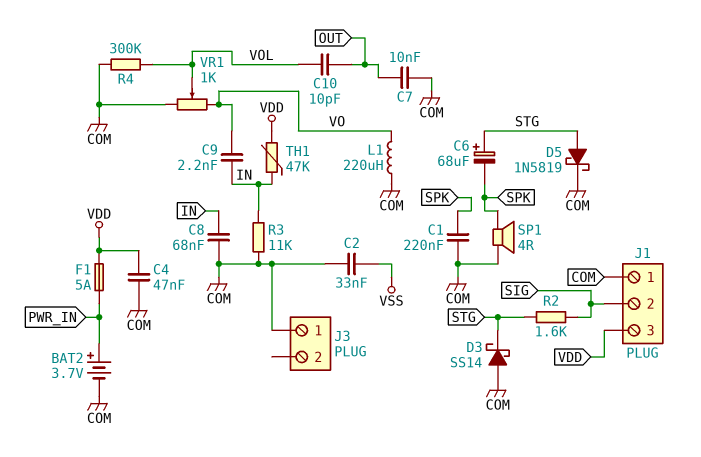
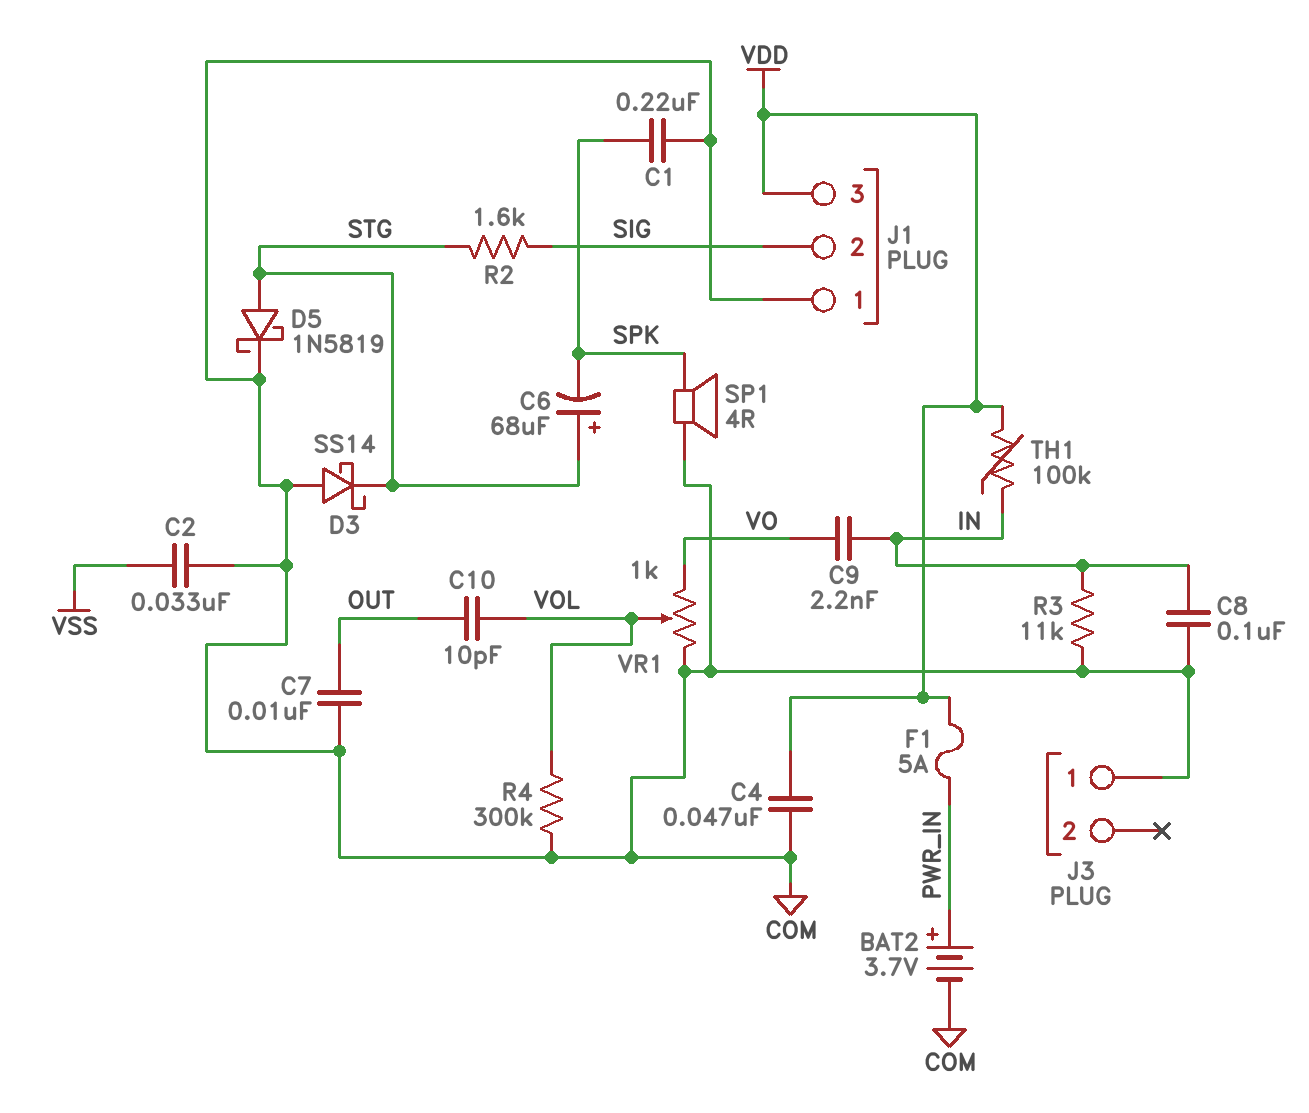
C8: 68nF (COM, IN) -> 100nF (COM, IN)
L1: 220uH (COM, VO) -> none
TH1: 47k (IN, VDD) -> 100k (IN, VDD)

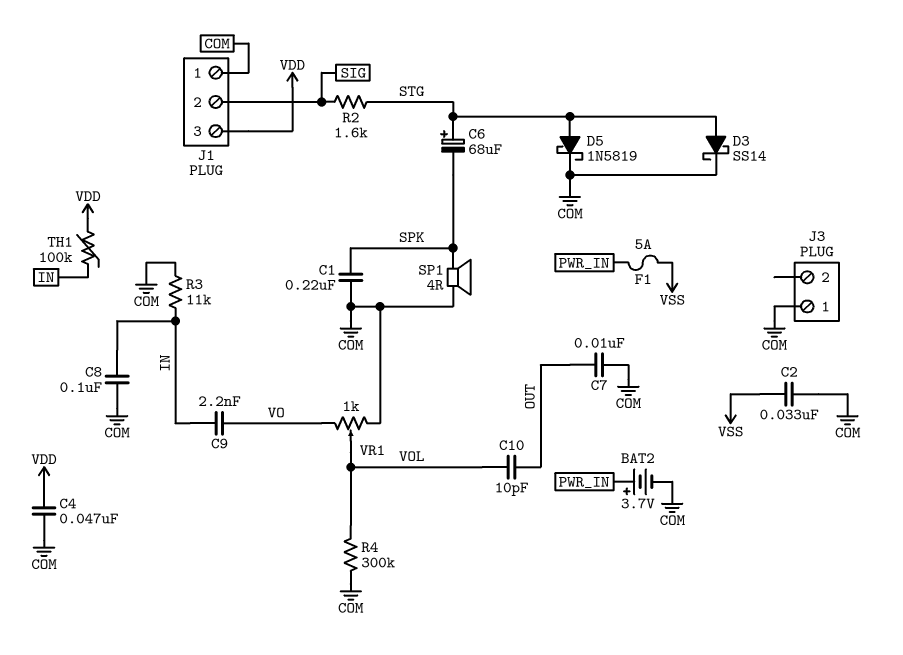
D3: schottky SS14 (A COM, K STG) -> schottky SS14 (A STG, K COM)
F1: 5A (PWR_IN, VDD) -> 5A (PWR_IN, VSS)

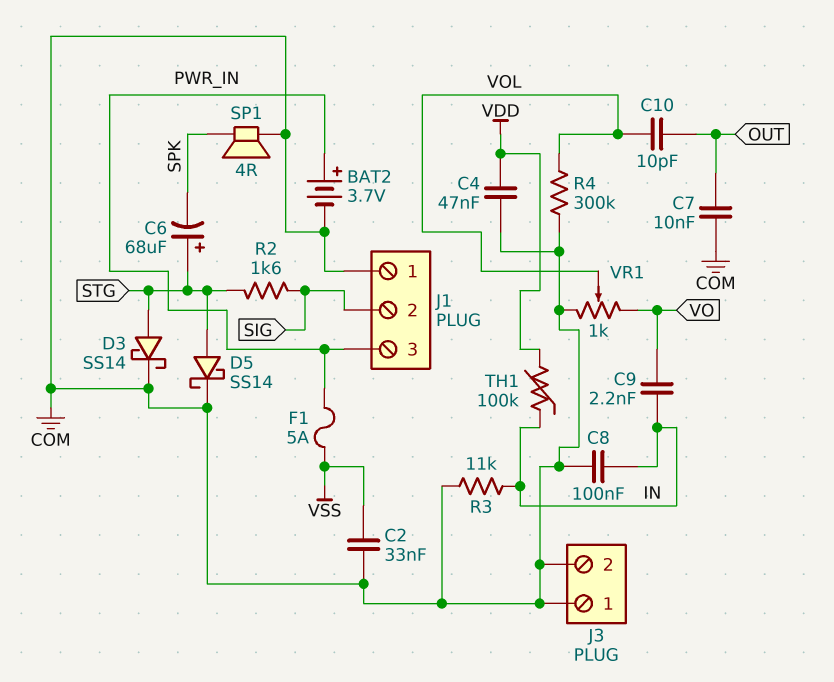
C1: 220nF (COM, SPK) -> none
D5: schottky 1N5819 (A STG, K COM) -> schottky SS14 (A STG, K COM)
J1 pin 3: VDD -> PWR_IN
J3 pin 2: none -> COM

